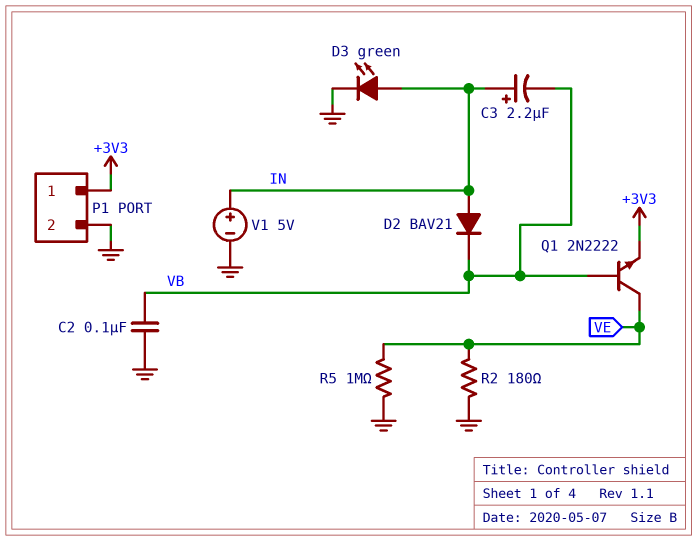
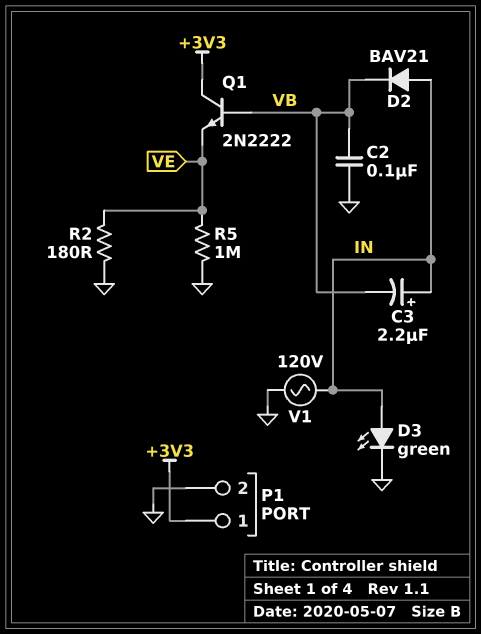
Q1: NPN 2N2222 (B VB, C VE, E +3V3) -> NPN 2N2222 (B VB, C +3V3, E VE)
V1: 5V (plus IN, minus GND) -> AC 120V (GND, IN)

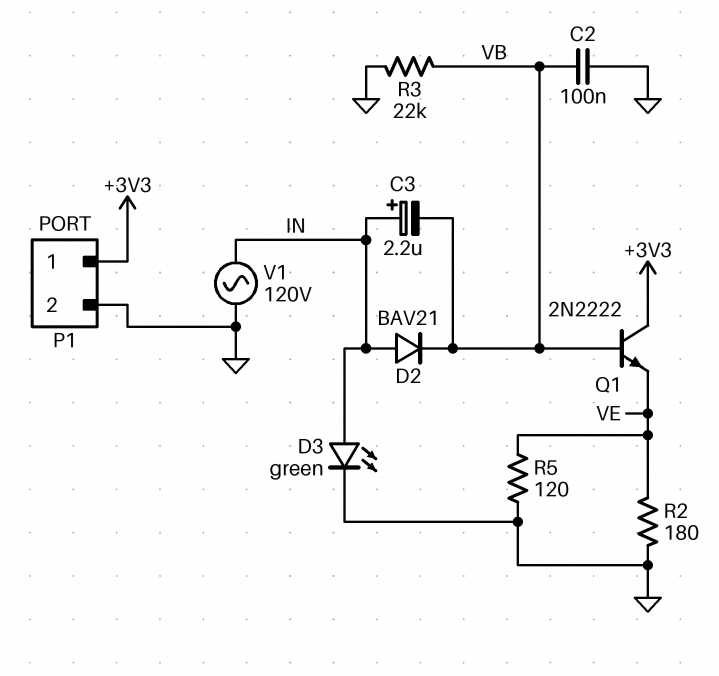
R3: none -> 22k (GND, VB)
R5: 1M (GND, VE) -> 120 (GND, VE)

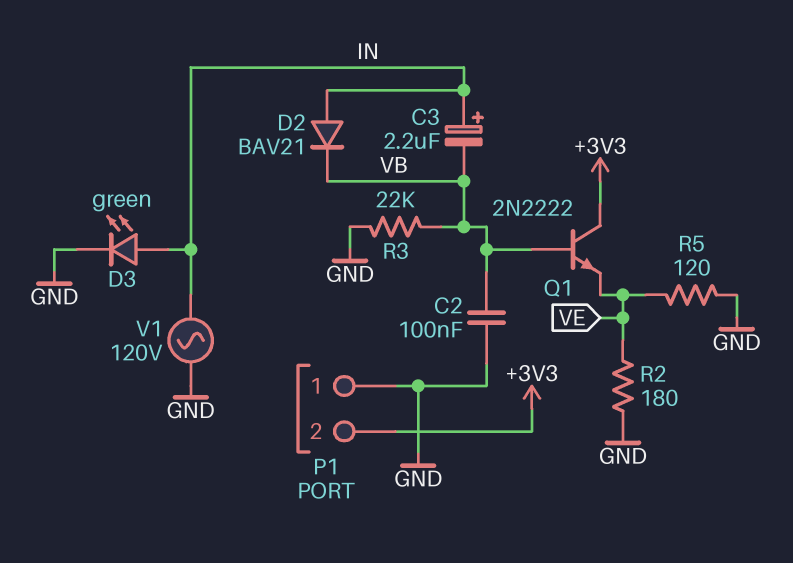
P1 pin 1: +3V3 -> GND
P1 pin 2: GND -> +3V3

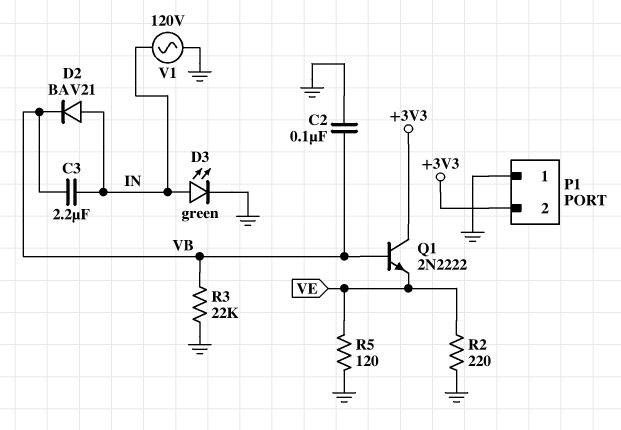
C3: 2.2uF (plus IN, minus VB) -> 2.2uF (IN, VB)
R2: 180 (GND, VE) -> 220 (GND, VE)

